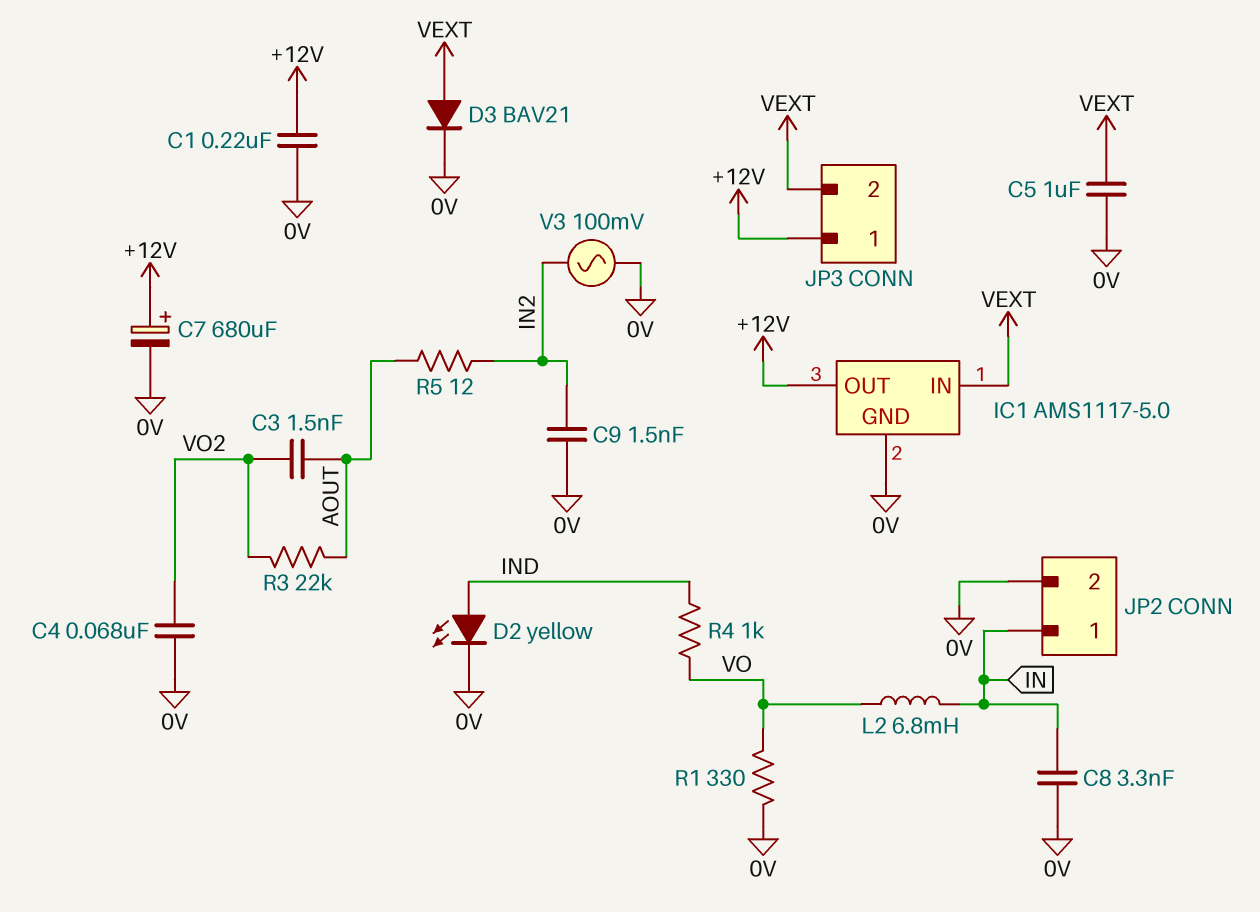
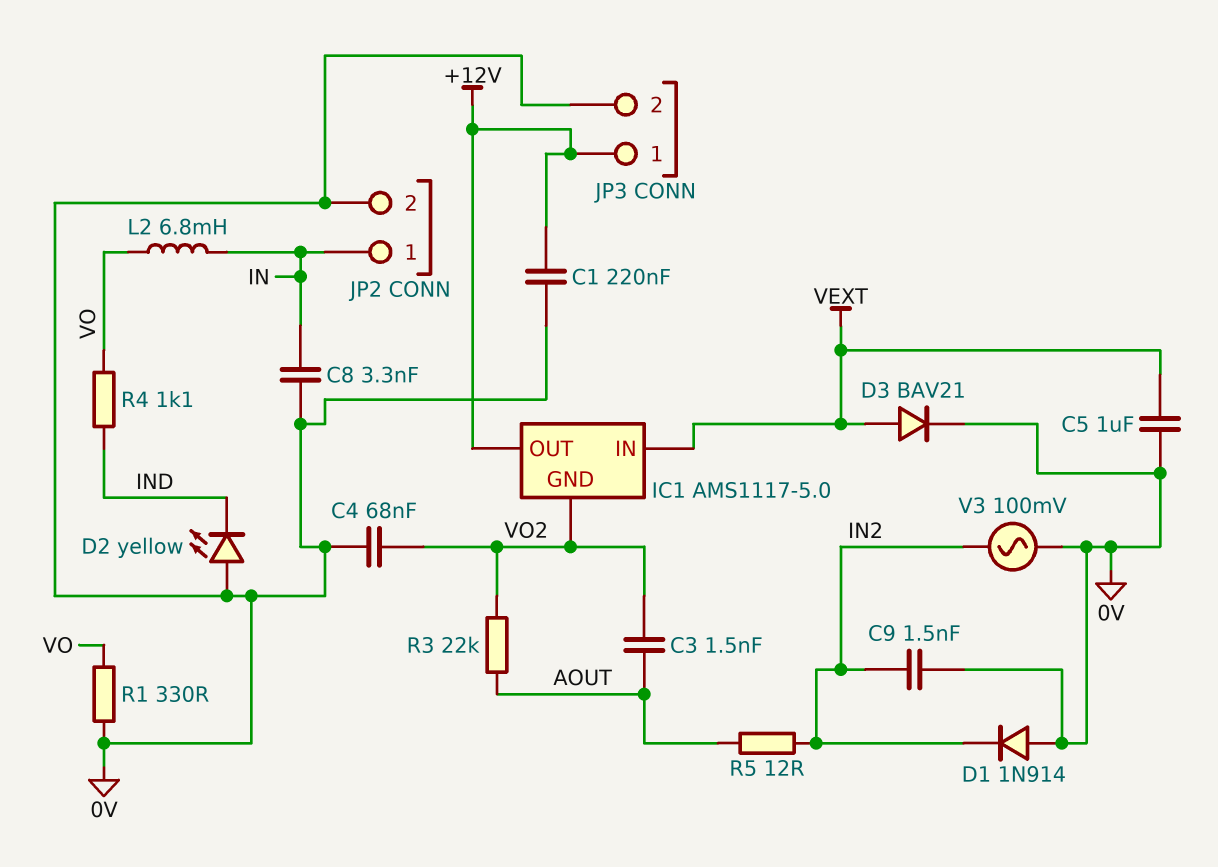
C7: 680uF (plus +12V, minus 0V) -> none
D1: none -> diode 1N914 (A 0V, K IN2)
D2: LED yellow (A IND, K 0V) -> LED yellow (A 0V, K IND)
IC1 pin GND: 0V -> VO2
JP3 pin 2: VEXT -> 0V
R4: 1k (IND, VO) -> 1.1k (IND, VO)

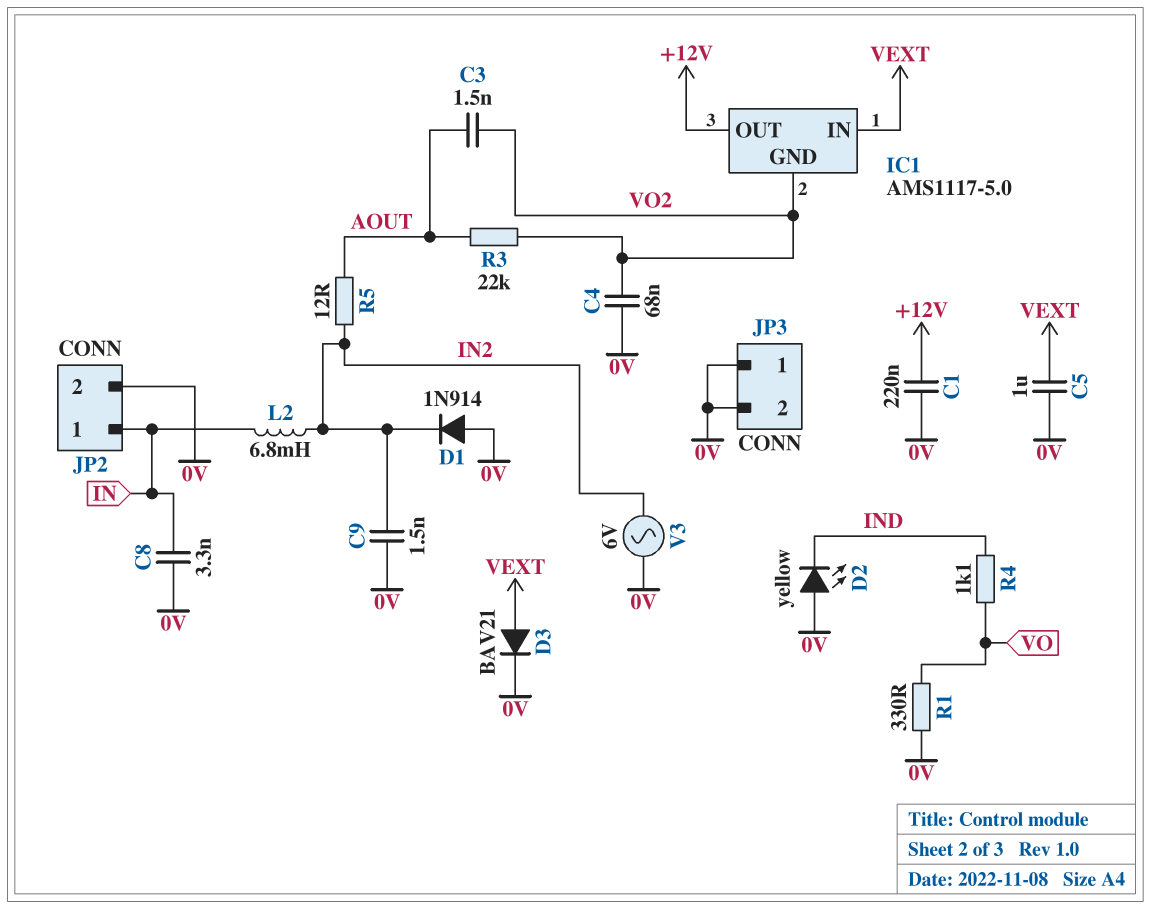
JP3 pin 1: +12V -> 0V
L2: 6.8mH (IN, VO) -> 6.8mH (IN, IN2)
V3: AC 100mV (0V, IN2) -> AC 6V (0V, IN2)

